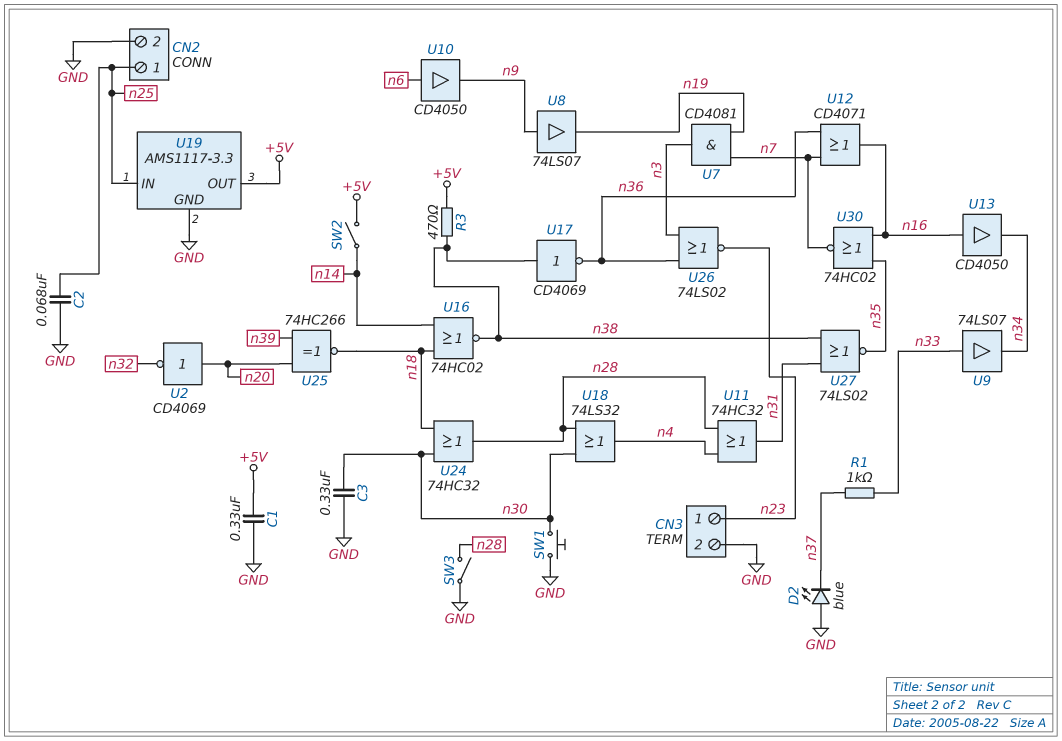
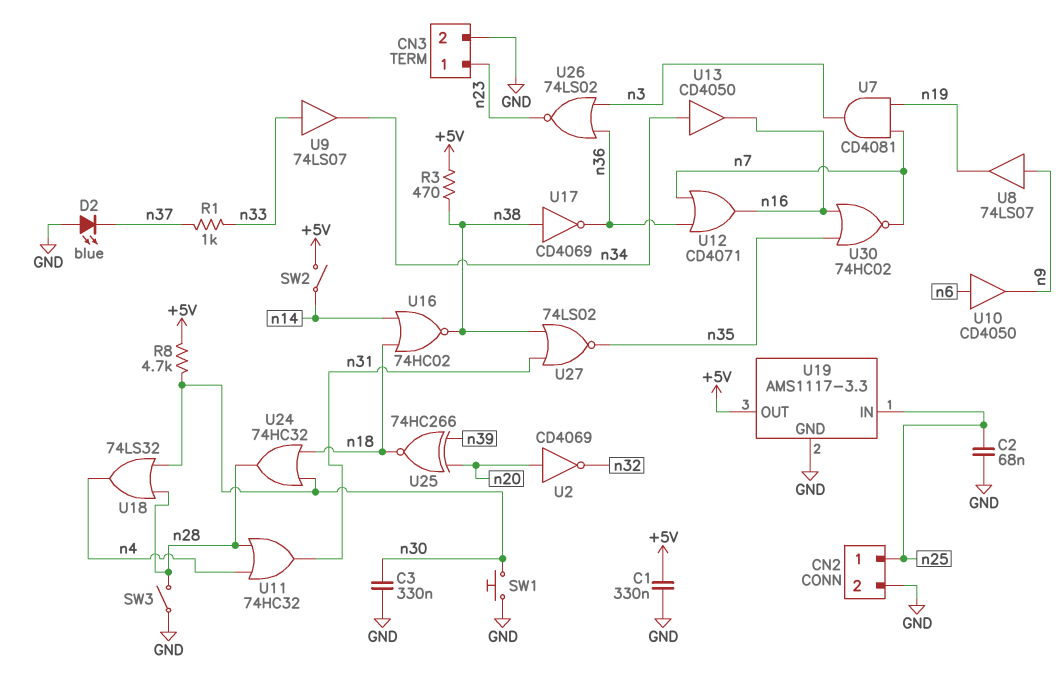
R8: none -> 4.7k (+5V, n30)
U13: buffer CD4050 (in n16, out n34) -> buffer CD4050 (in n34, out n16)

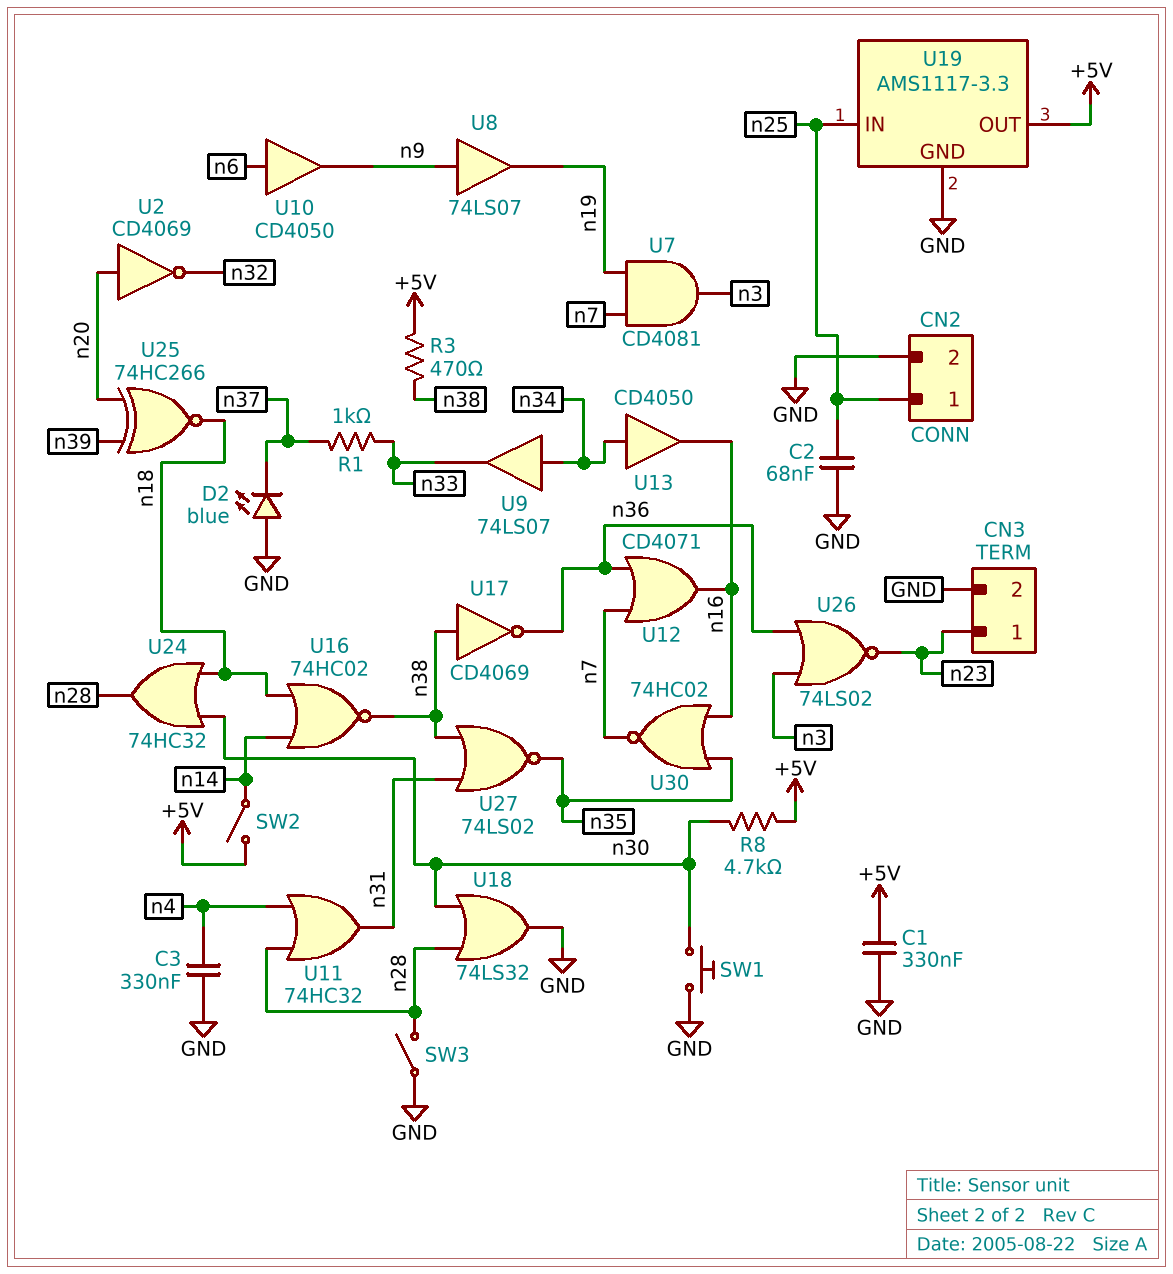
C3: 330nF (GND, n30) -> 330nF (GND, n4)
U9: buffer 74LS07 (in n33, out n34) -> buffer 74LS07 (in n34, out n33)
U18: OR 74LS32 (in n28, in n30, out n4) -> OR 74LS32 (in n28, in n30, out GND)

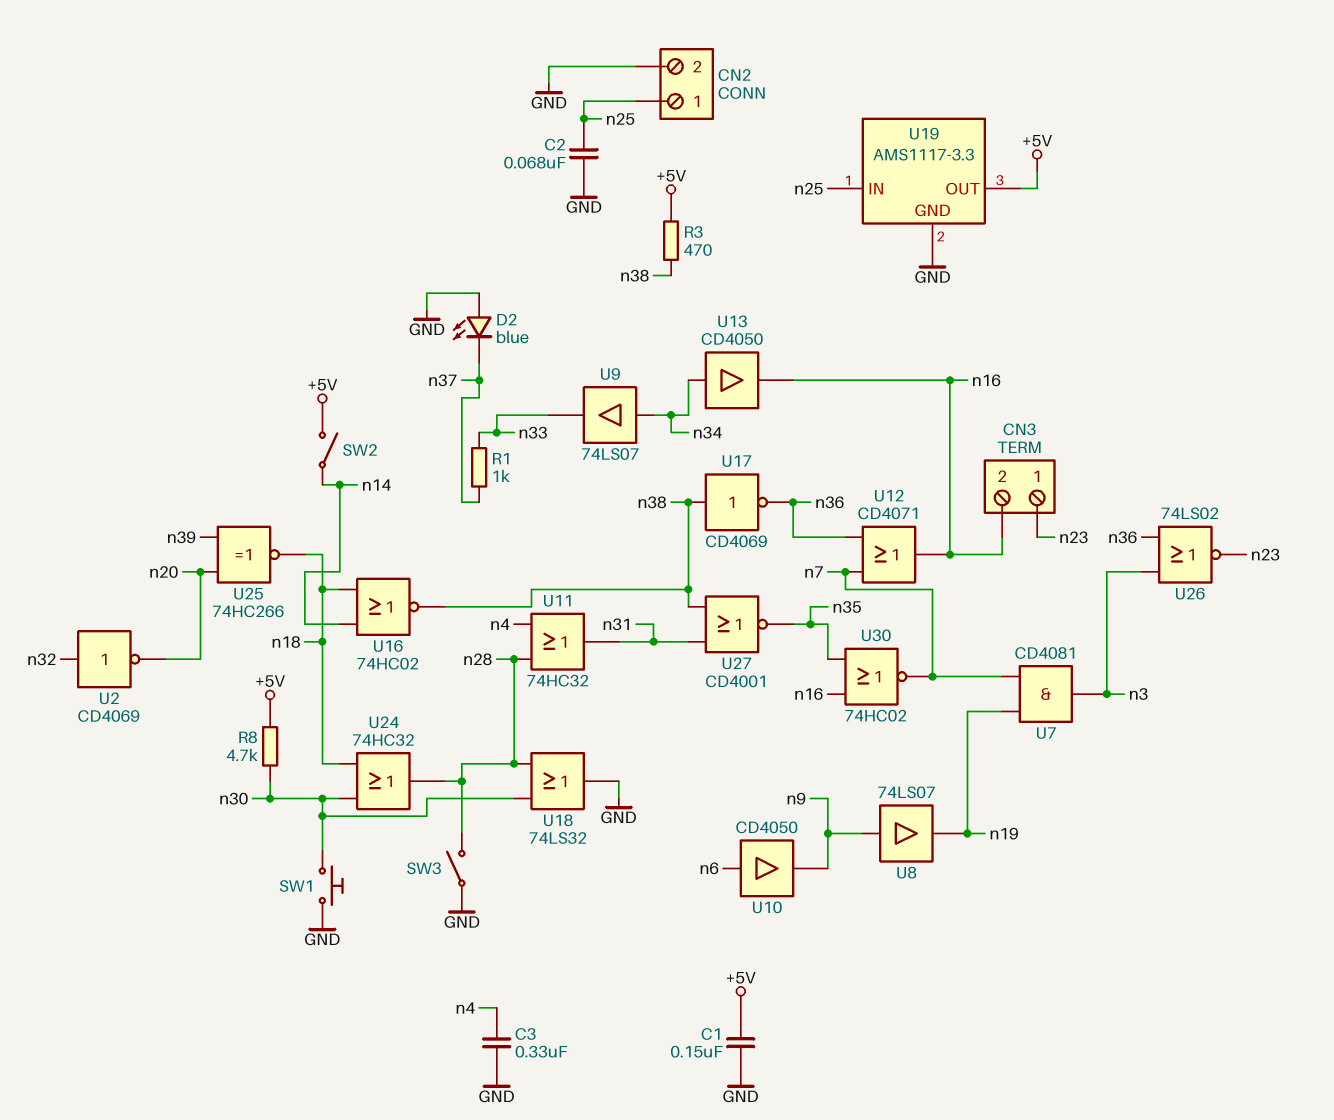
C1: 330nF (+5V, GND) -> 150nF (+5V, GND)
CN3 pin 2: GND -> n16
U2: NOT CD4069 (in n20, out n32) -> NOT CD4069 (in n32, out n20)
U27: NOR 74LS02 (in n31, in n38, out n35) -> NOR CD4001 (in n31, in n38, out n35)

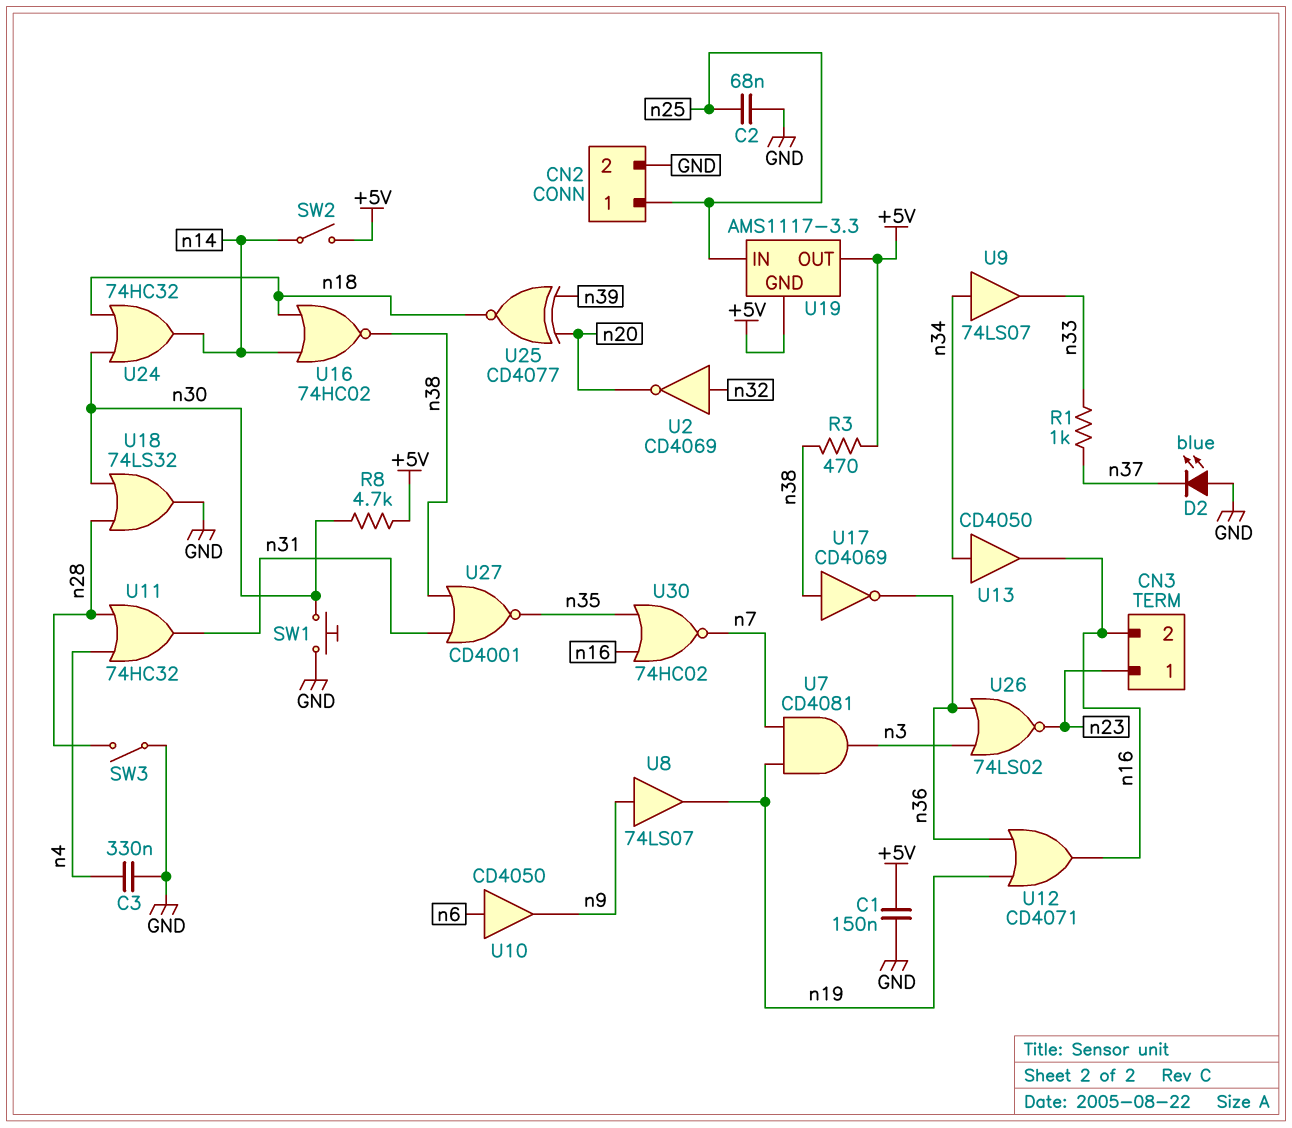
U12: OR CD4071 (in n7, in n36, out n16) -> OR CD4071 (in n19, in n36, out n16)
U19 pin GND: GND -> +5V
U24: OR 74HC32 (in n18, in n30, out n28) -> OR 74HC32 (in n18, in n30, out n14)
U25: XNOR 74HC266 (in n20, in n39, out n18) -> XNOR CD4077 (in n20, in n39, out n18)

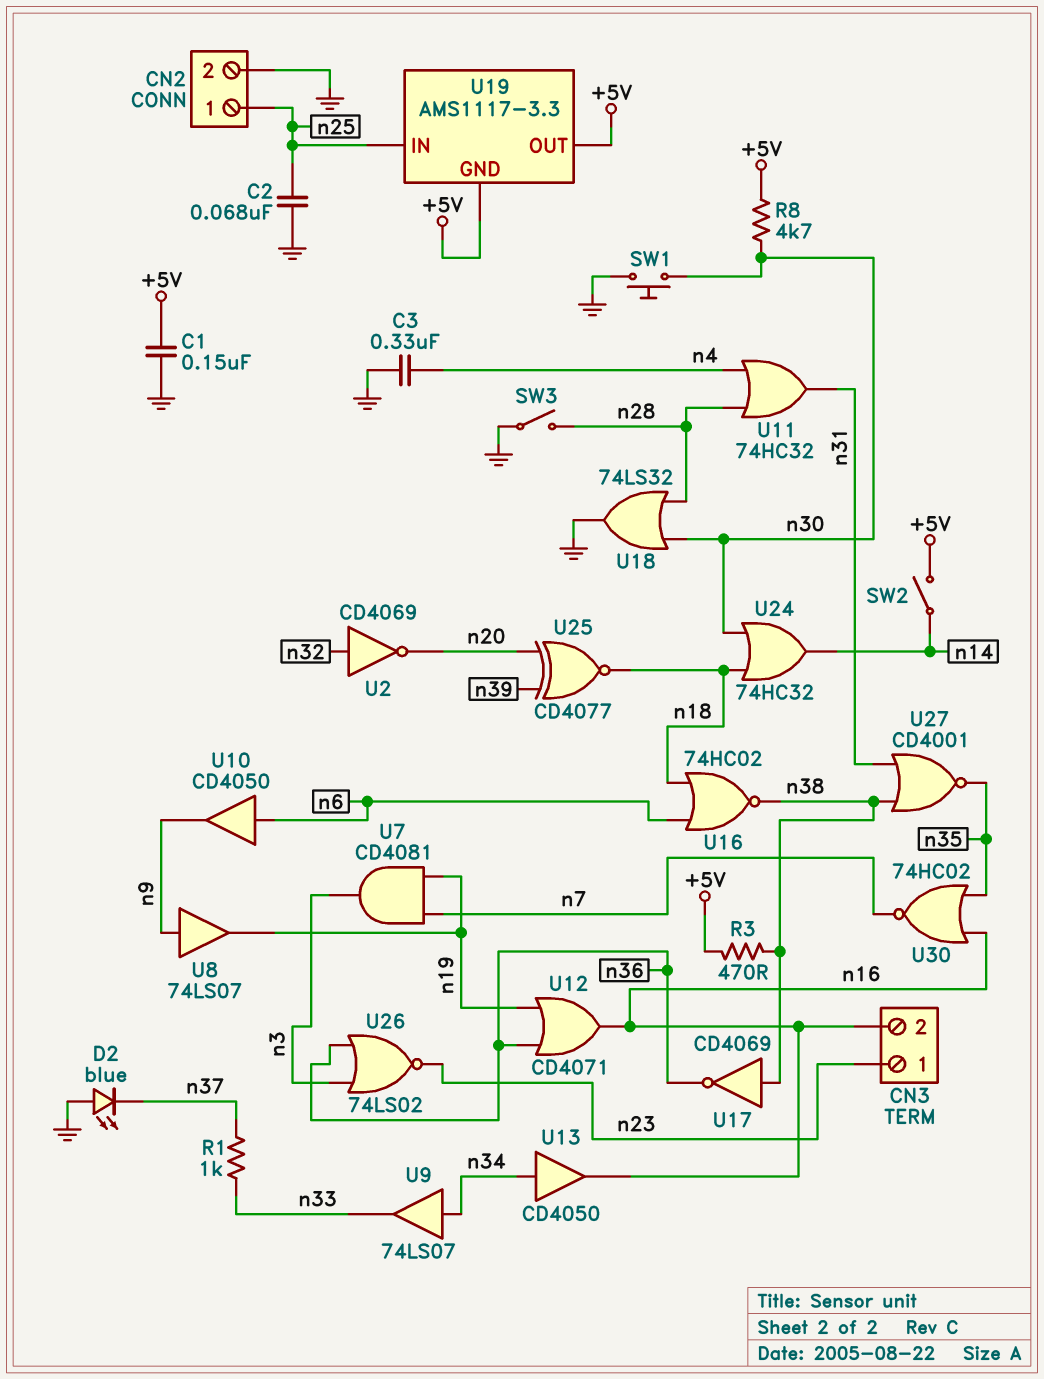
U16: NOR 74HC02 (in n14, in n18, out n38) -> NOR 74HC02 (in n6, in n18, out n38)

